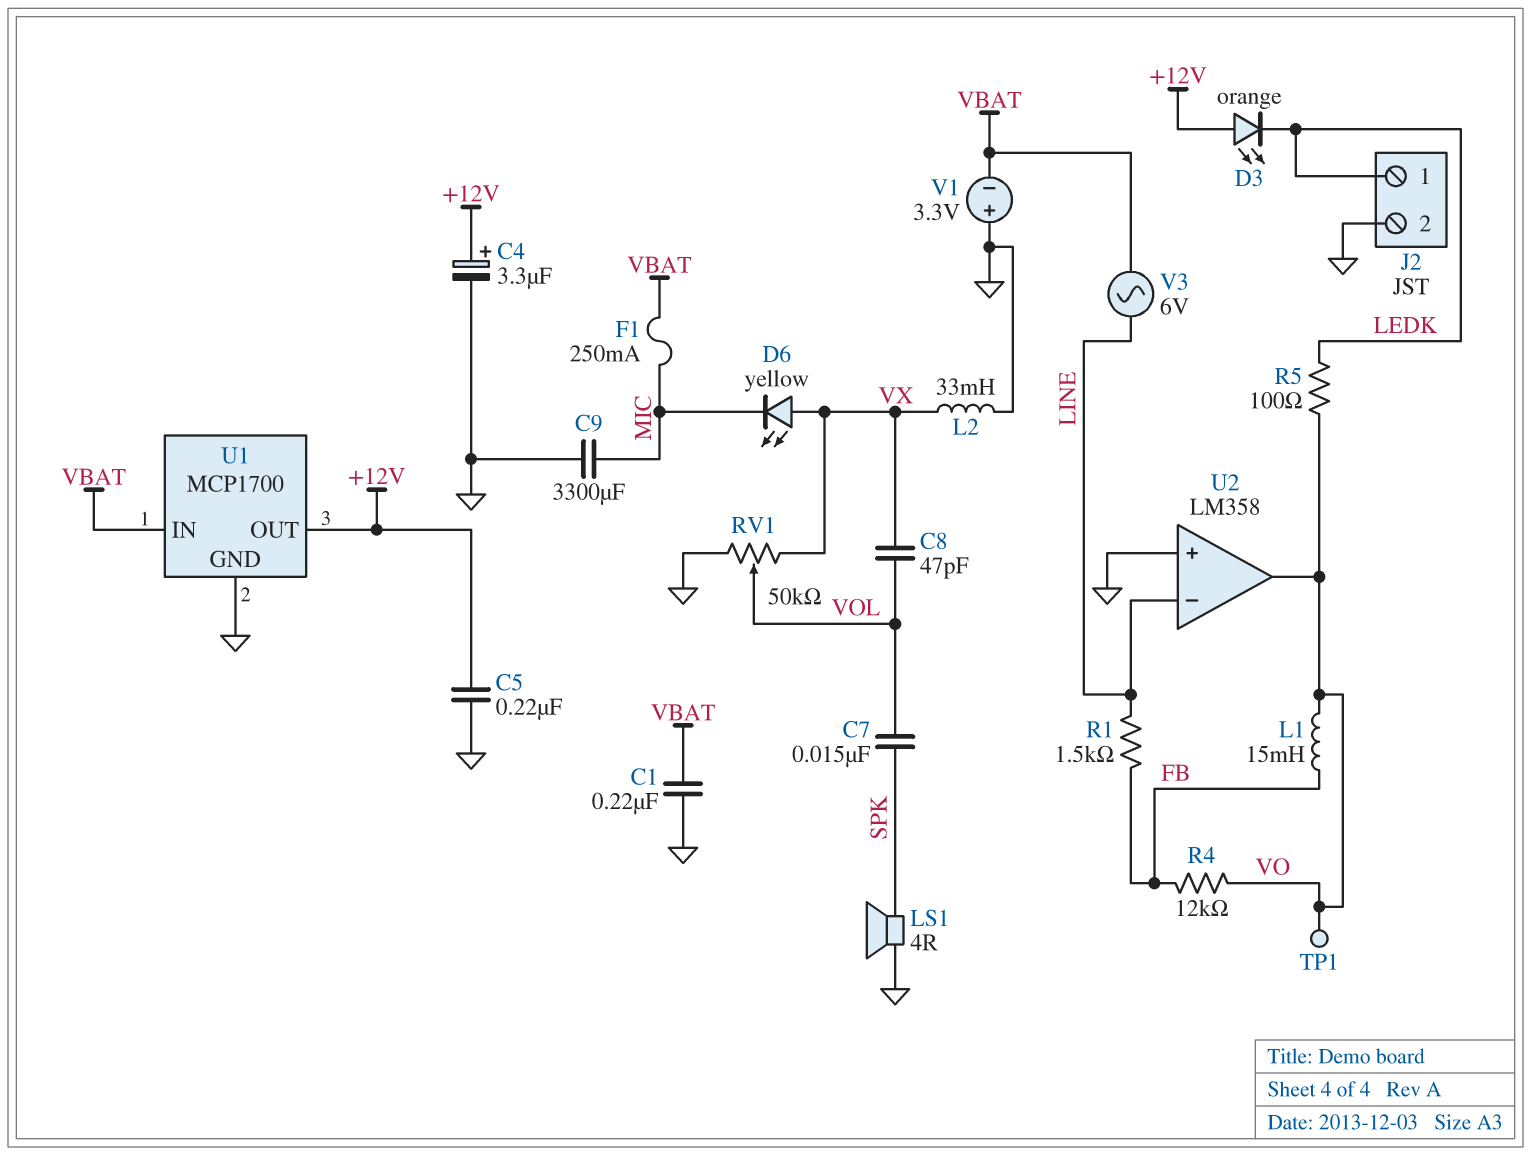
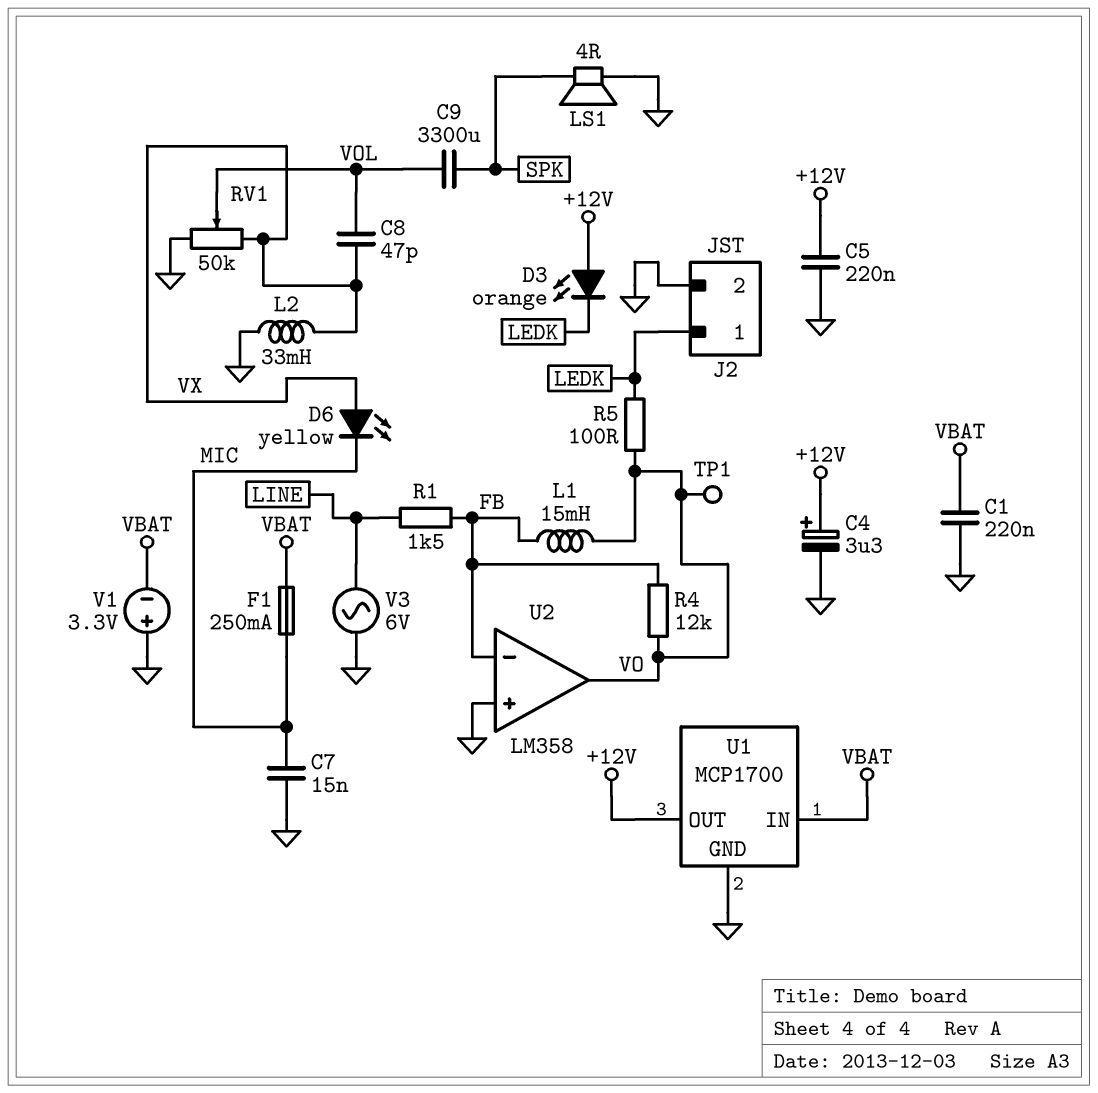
C7: 15nF (SPK, VOL) -> 15nF (GND, MIC)
C9: 3300uF (GND, MIC) -> 3300uF (SPK, VOL)
U2 pin in-: LINE -> FB
V3: AC 6V (LINE, VBAT) -> AC 6V (GND, LINE)

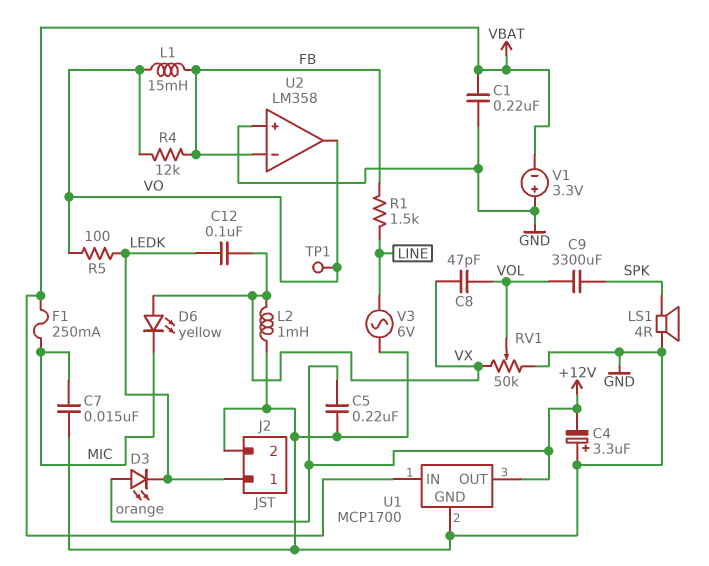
C4: 3.3uF (plus +12V, minus GND) -> 3.3uF (plus GND, minus +12V)
C12: none -> 100nF (LEDK, VX)
L2: 33mH (GND, VX) -> 1mH (GND, VX)

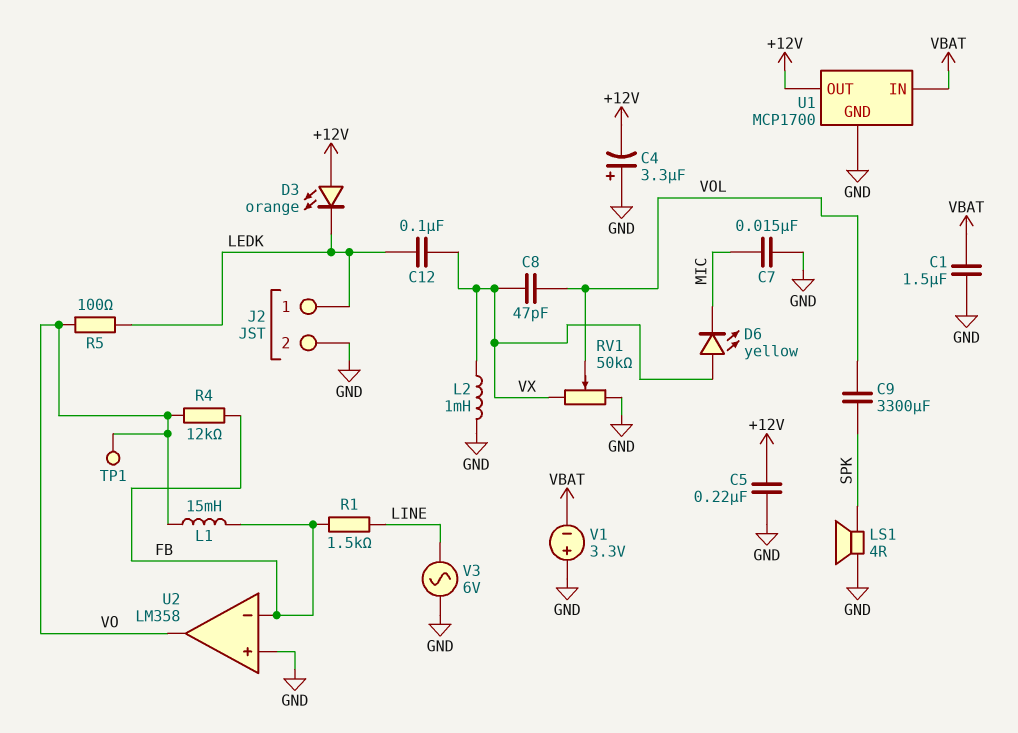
C1: 220nF (GND, VBAT) -> 1.5uF (GND, VBAT)
F1: 250mA (MIC, VBAT) -> none

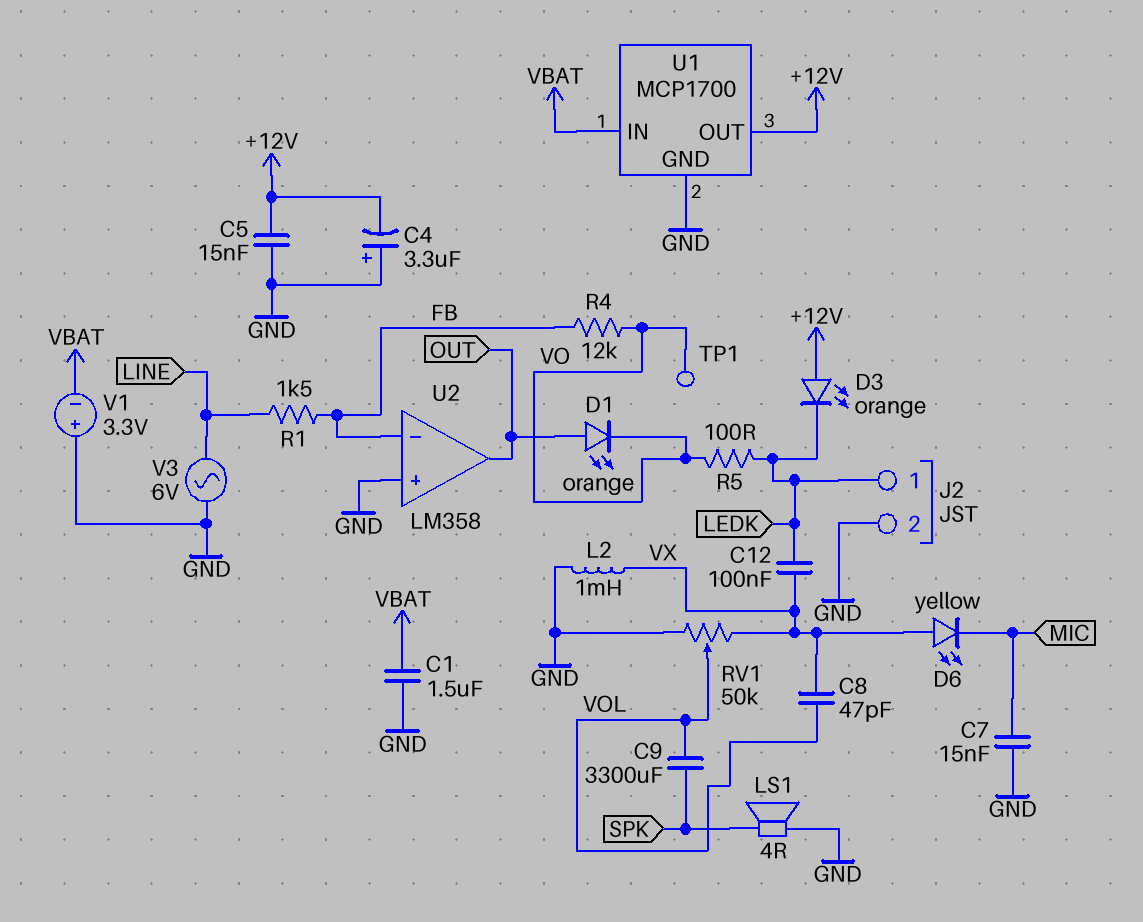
C5: 220nF (+12V, GND) -> 15nF (+12V, GND)
D1: none -> LED orange (A OUT, K VO)
L1: 15mH (FB, VO) -> none
U2 pin out: VO -> OUT

